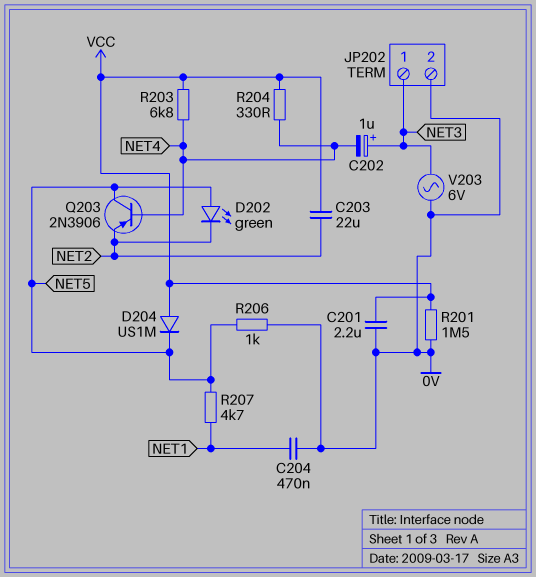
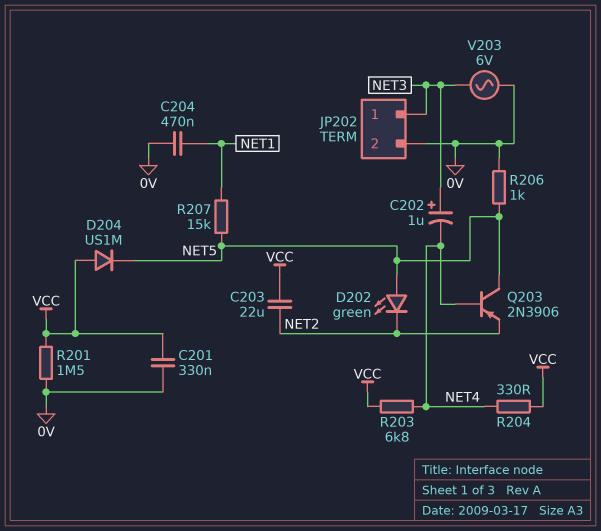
C201: 2.2uF (0V, VCC) -> 330nF (0V, VCC)
R207: 4.7k (NET1, NET5) -> 15k (NET1, NET5)

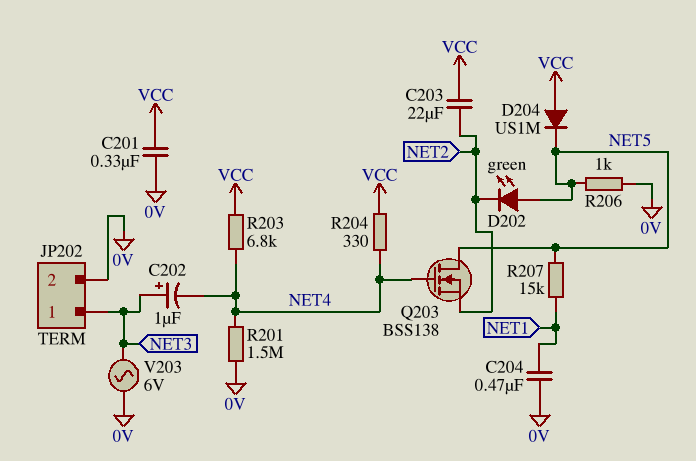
Q203: PNP 2N3906 (B NET4, C NET5, E NET2) -> NMOS BSS138 (G NET4, D NET5, S NET2)
R201: 1.5M (0V, VCC) -> 1.5M (0V, NET4)

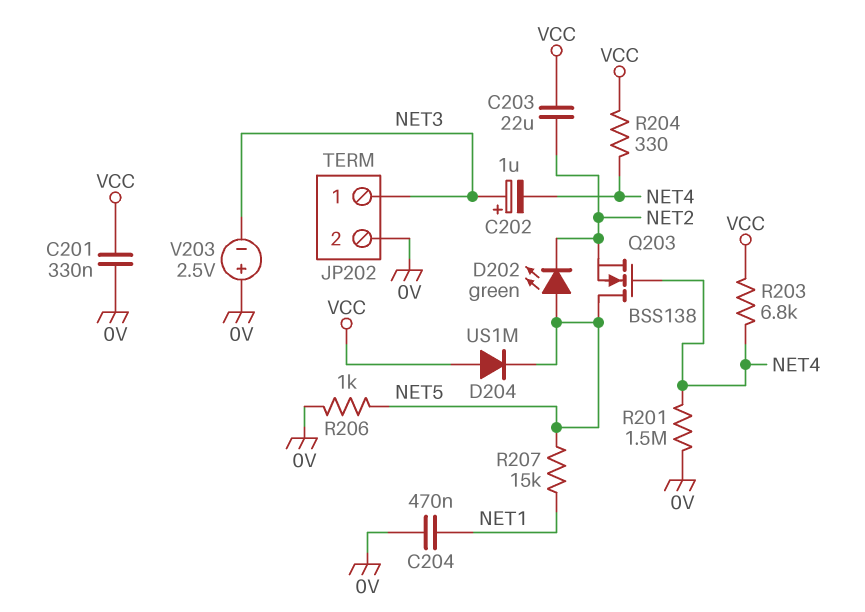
V203: AC 6V (0V, NET3) -> 2.5V (plus 0V, minus NET3)

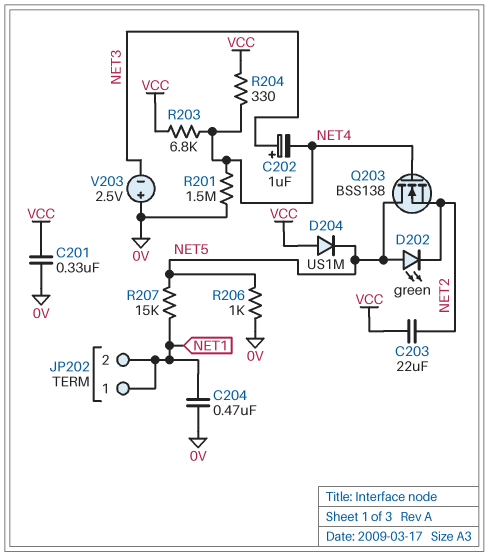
JP202 pin 1: NET3 -> NET1
JP202 pin 2: 0V -> NET1

